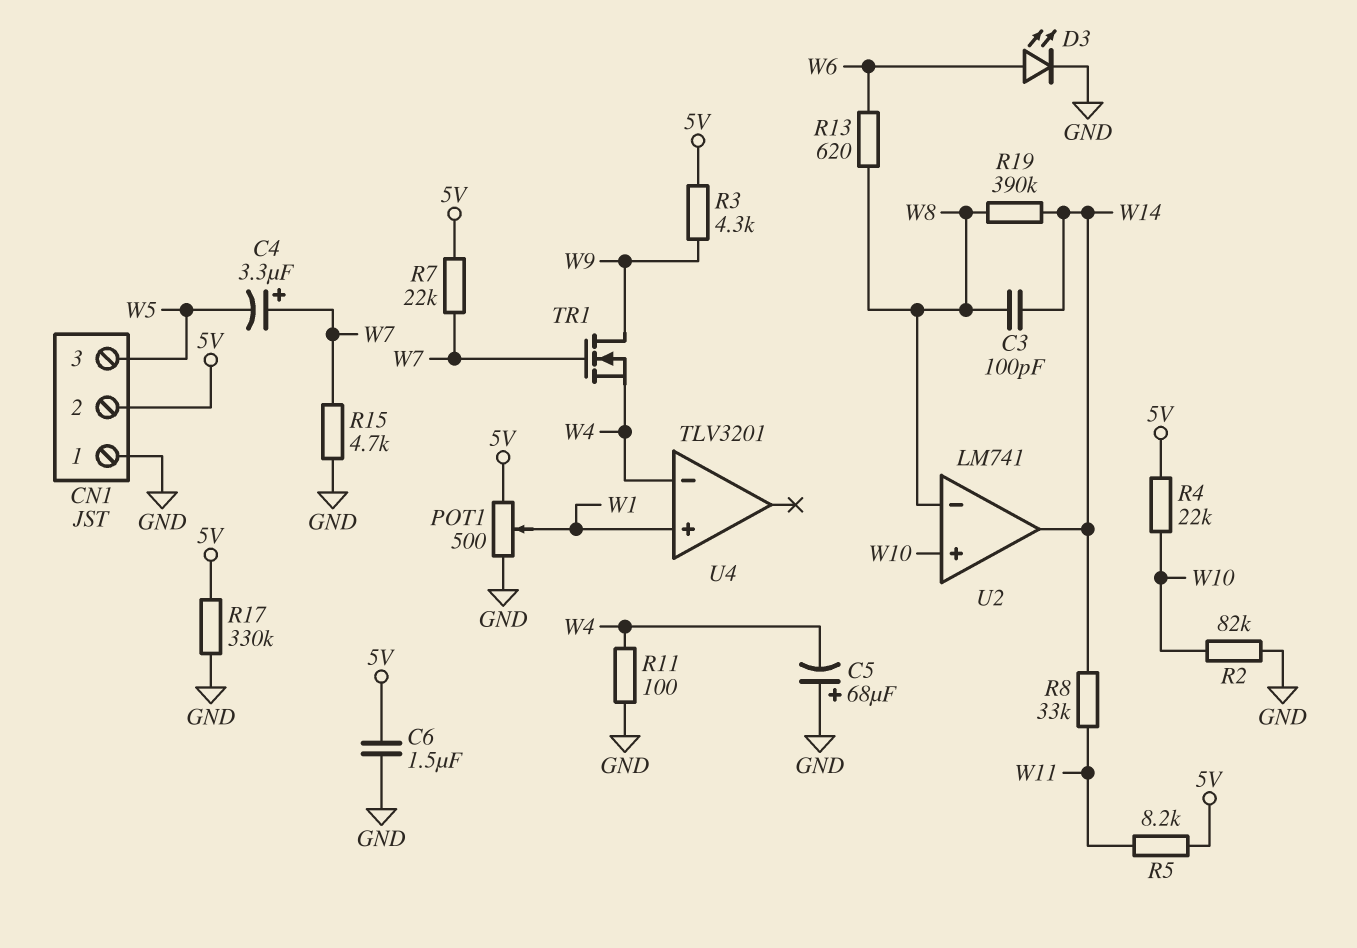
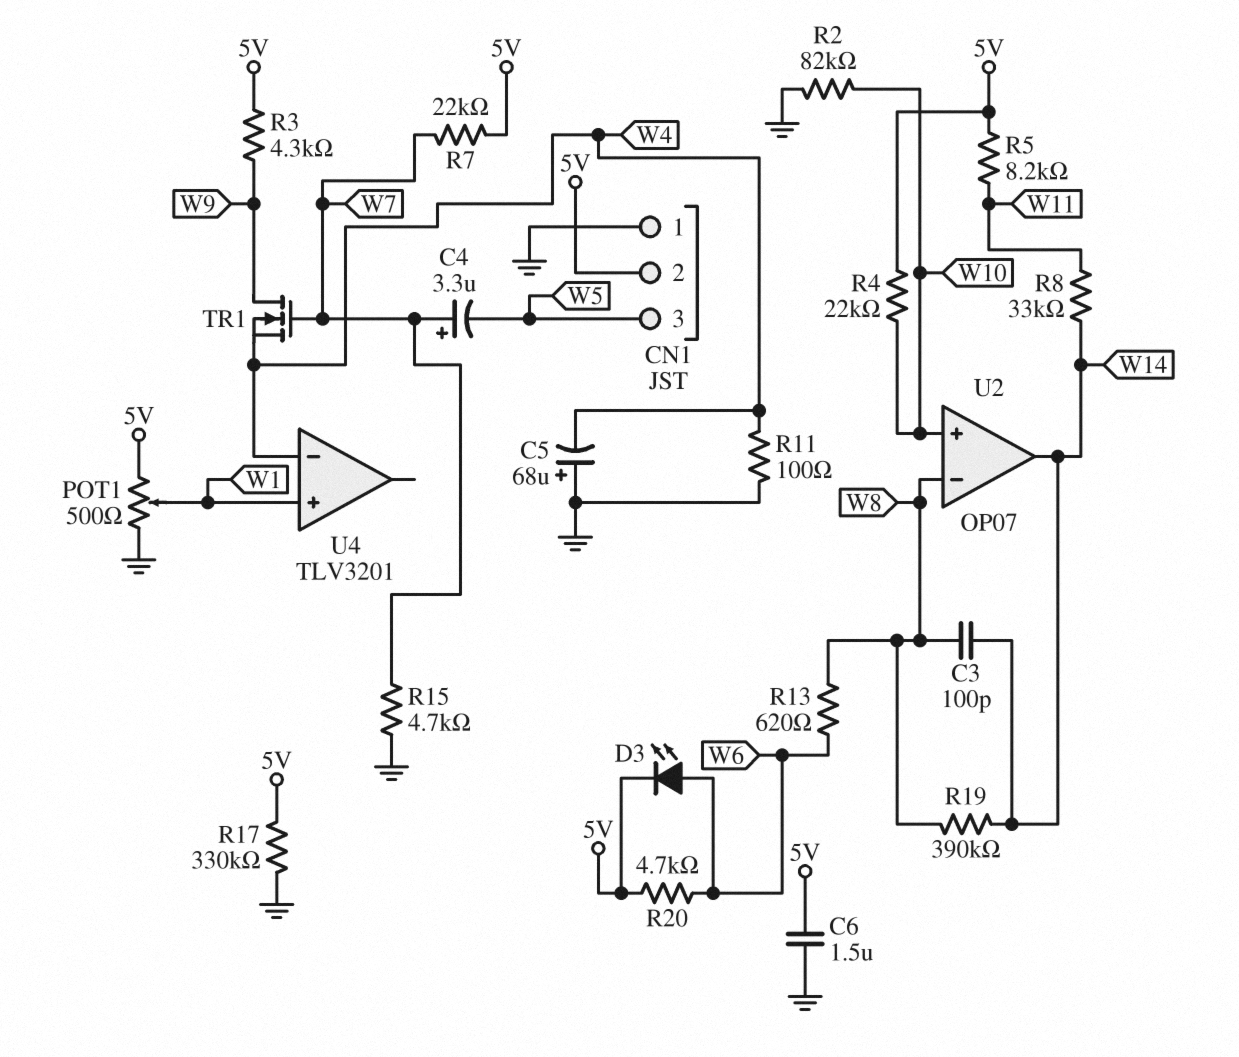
D3: LED (A W6, K GND) -> LED (A W6, K 5V)
R20: none -> 4.7k (5V, W6)
U2: LM741 -> OP07

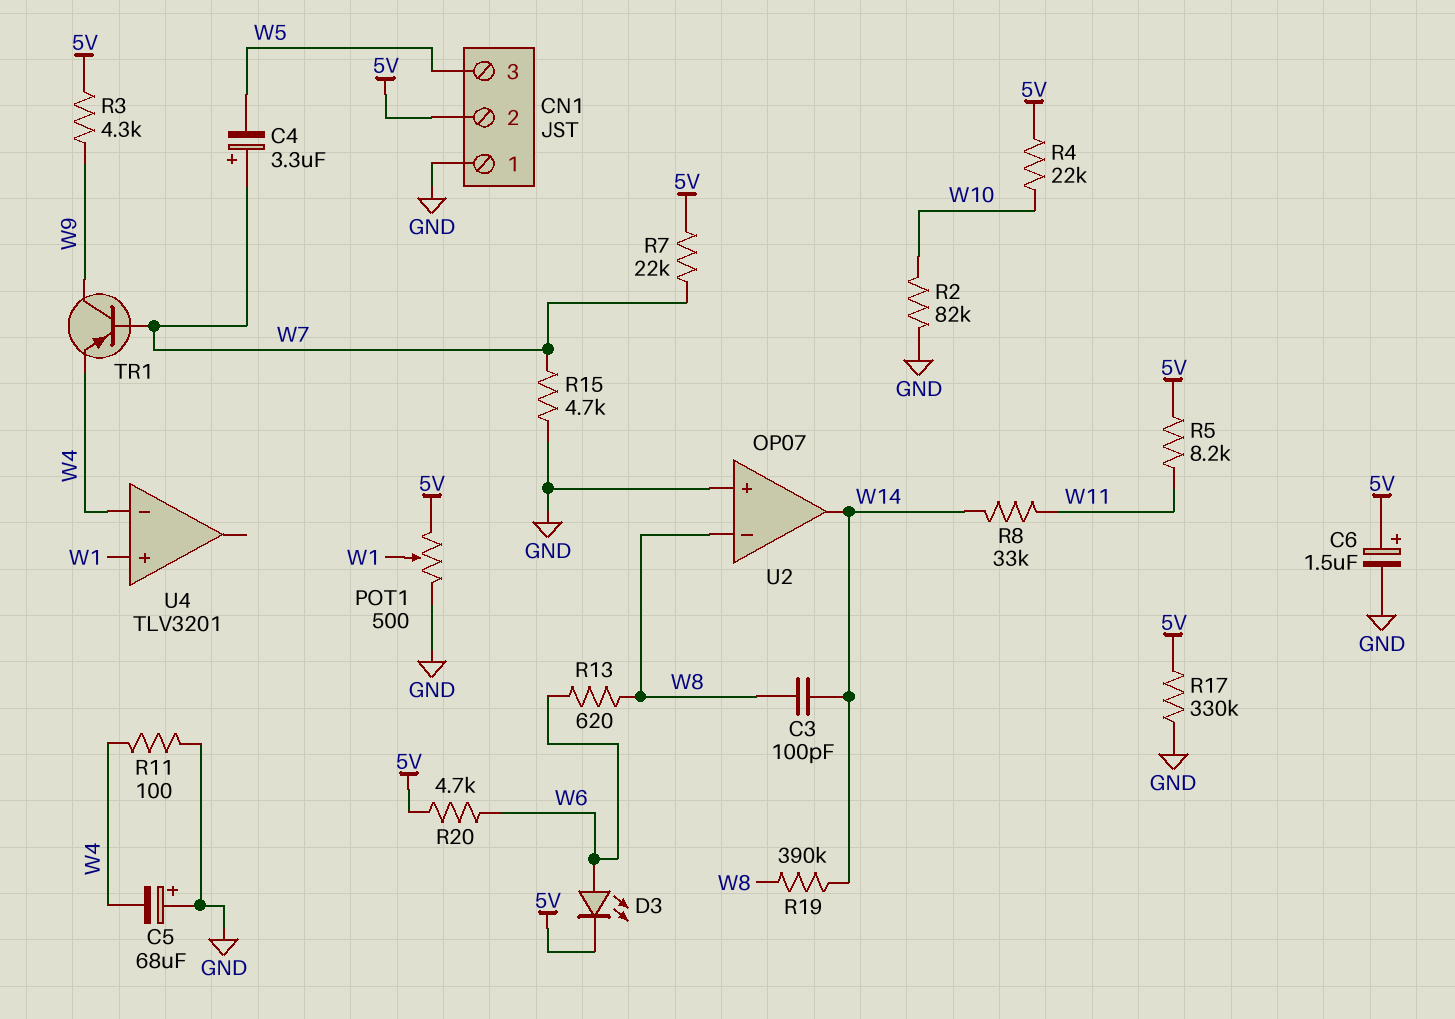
C6: 1.5uF (5V, GND) -> 1.5uF (plus 5V, minus GND)
TR1: NMOS (G W7, D W9, S W4) -> PNP (B W7, C W9, E W4)
U2 pin in+: W10 -> GND

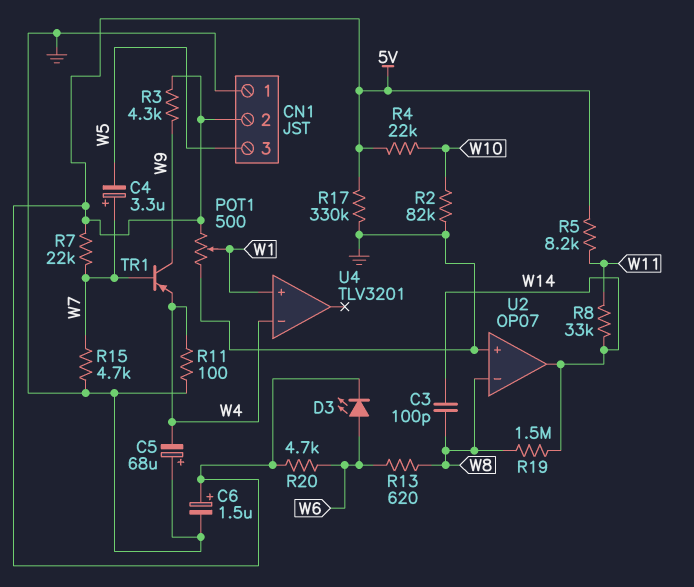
R19: 390k (W8, W14) -> 1.5M (W8, W14)

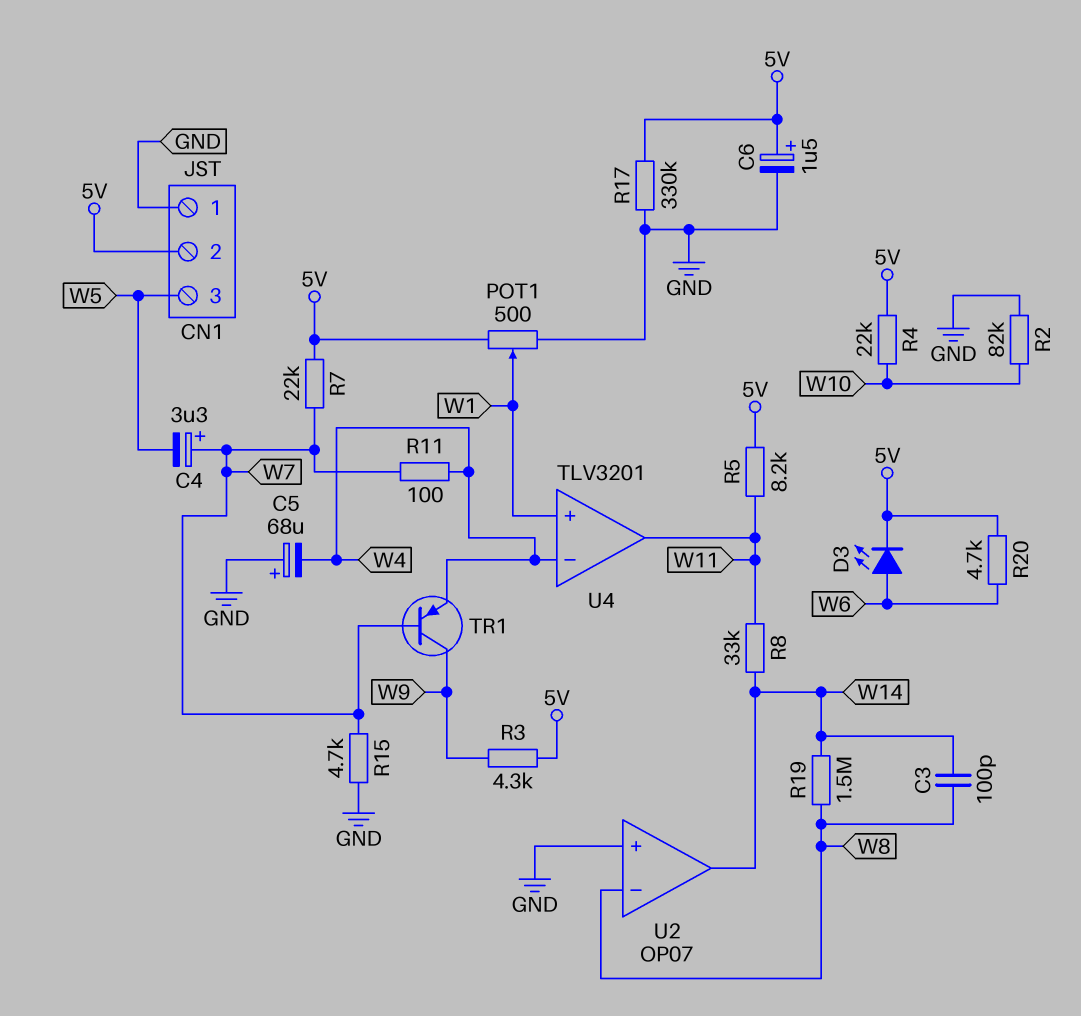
R11: 100 (GND, W4) -> 100 (W4, W7)
R13: 620 (W6, W8) -> none
U4 pin out: none -> W11

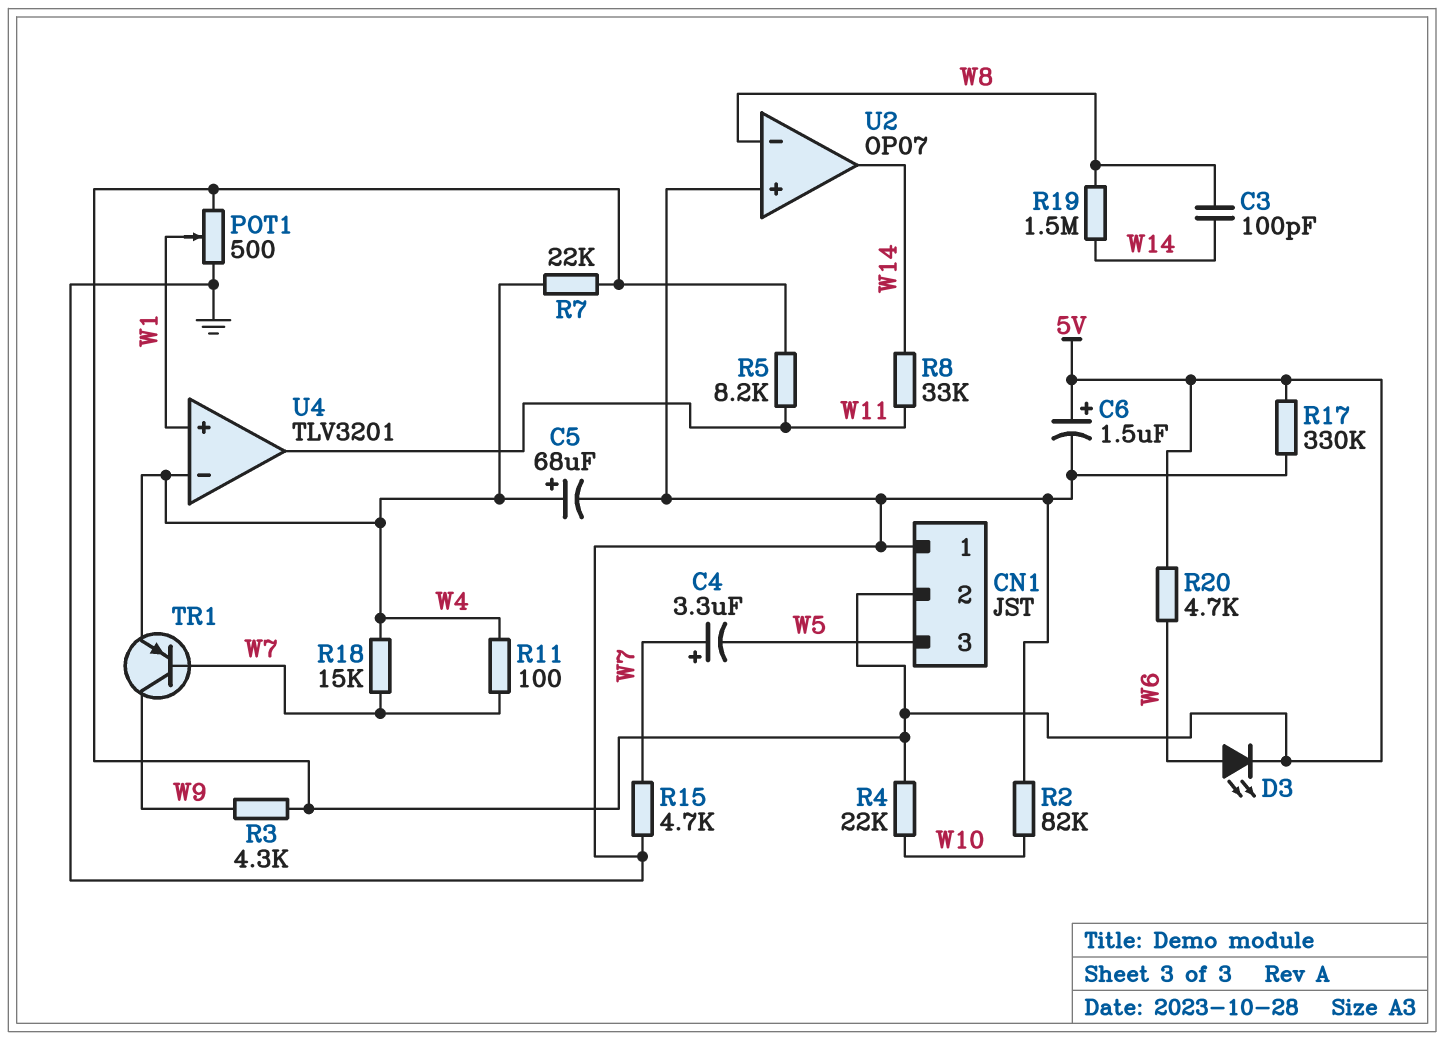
C5: 68uF (plus GND, minus W4) -> 68uF (plus W4, minus GND)
R7: 22k (5V, W7) -> 22k (5V, W4)
R18: none -> 15k (W4, W7)

